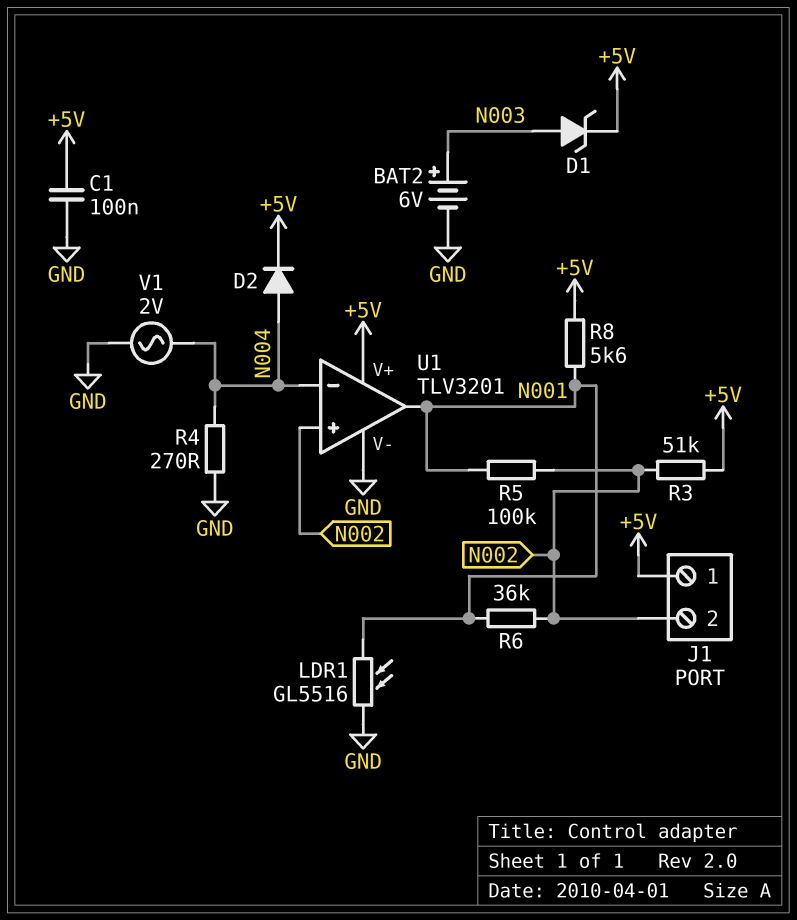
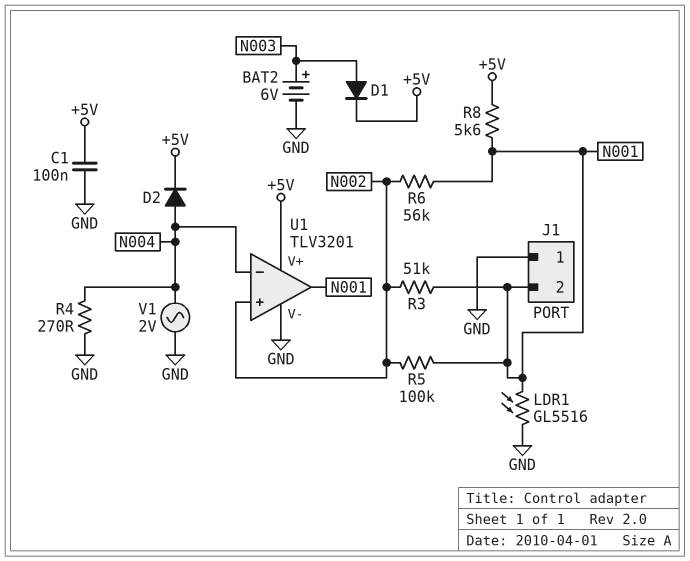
D1: zener (A N003, K +5V) -> diode (A N003, K +5V)
J1 pin 1: +5V -> GND
J1 pin 2: N002 -> N001
R3: 51k (+5V, N002) -> 51k (N001, N002)
R6: 36k (N001, N002) -> 56k (N001, N002)

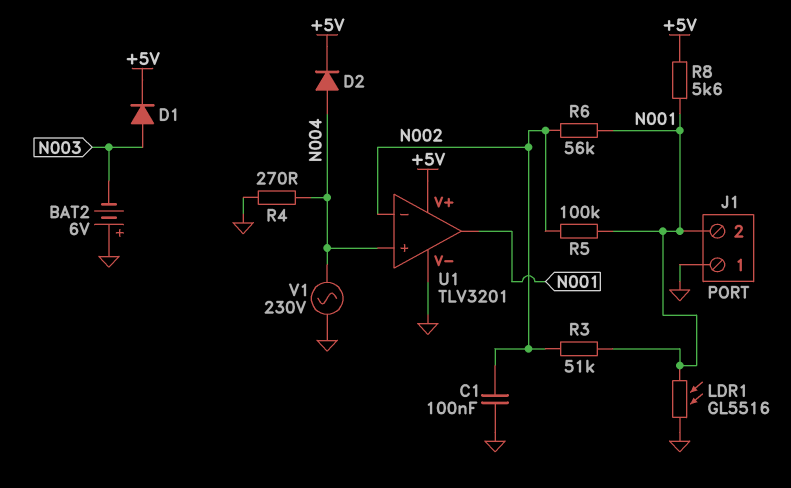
BAT2: 6V (plus N003, minus GND) -> 6V (plus GND, minus N003)
C1: 100nF (+5V, GND) -> 100nF (GND, N002)
U1 pin in+: N002 -> N004
U1 pin in-: N004 -> N002
V1: AC 2V (GND, N004) -> AC 230V (GND, N004)

